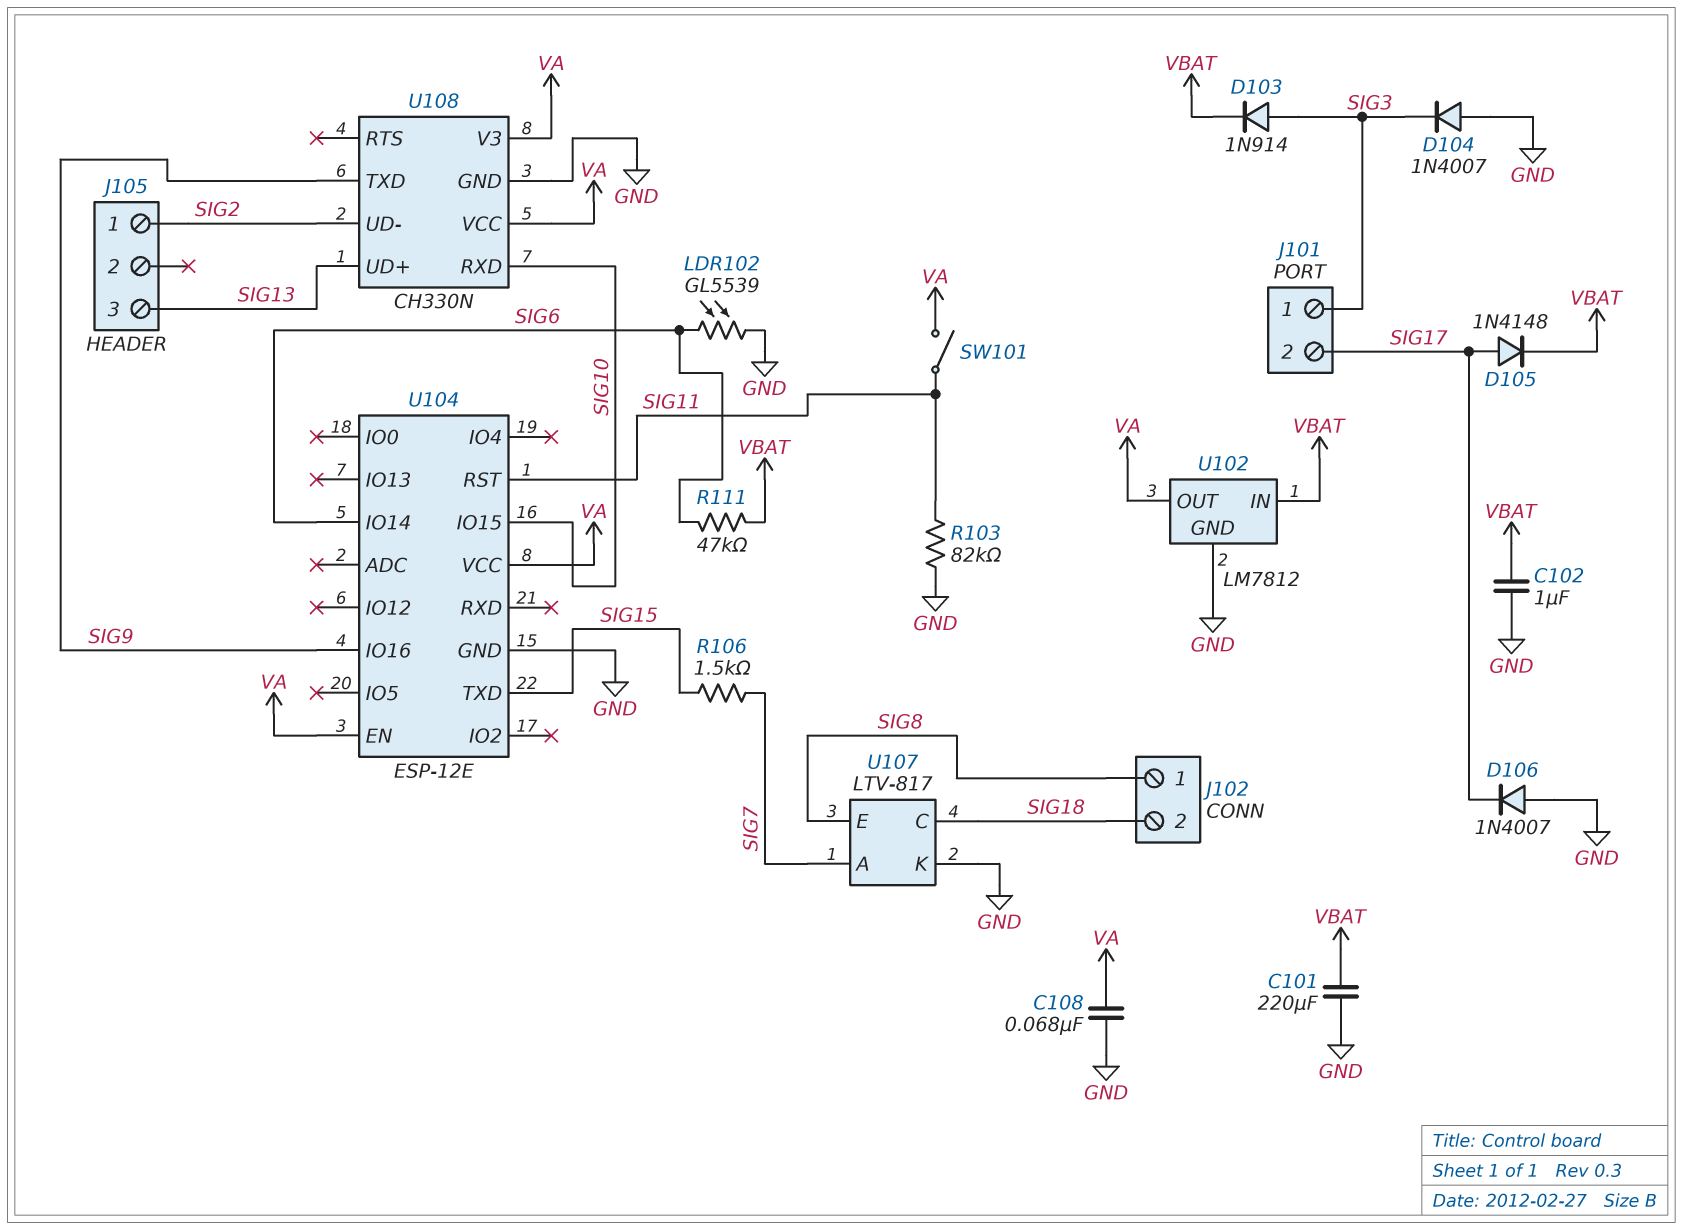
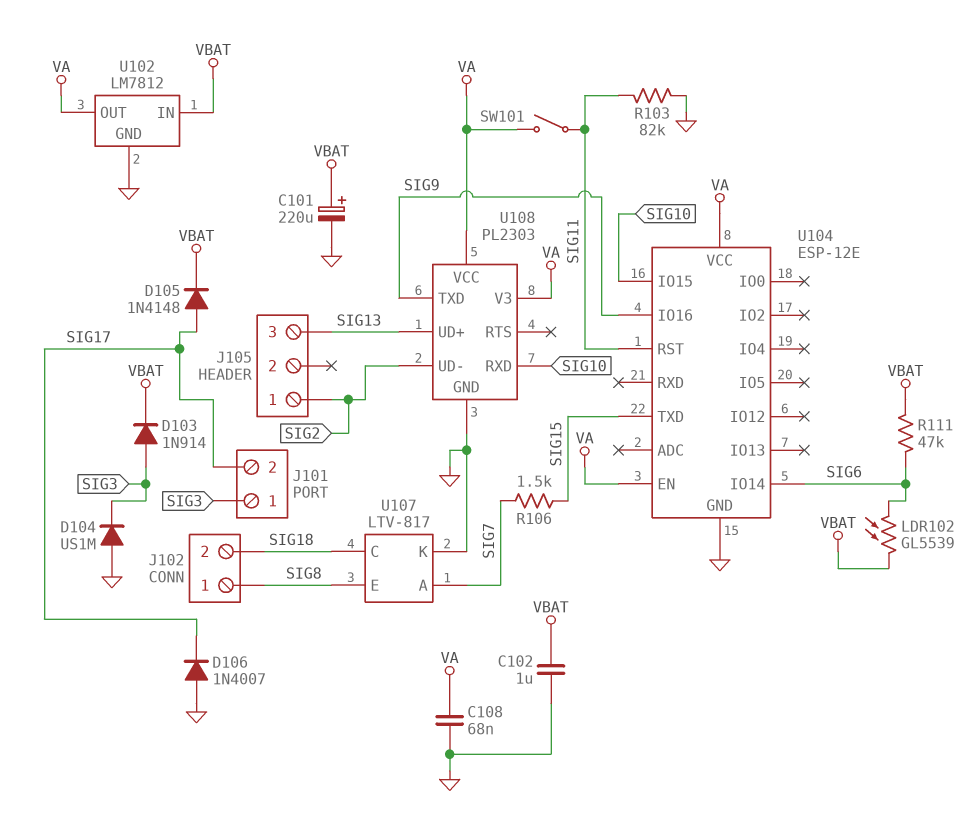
C101: 220uF (GND, VBAT) -> 220uF (plus VBAT, minus GND)
D104: diode 1N4007 (A GND, K SIG3) -> diode US1M (A GND, K SIG3)
LDR102: GL5539 (GND, SIG6) -> GL5539 (SIG6, VBAT)
U108: CH330N -> PL2303

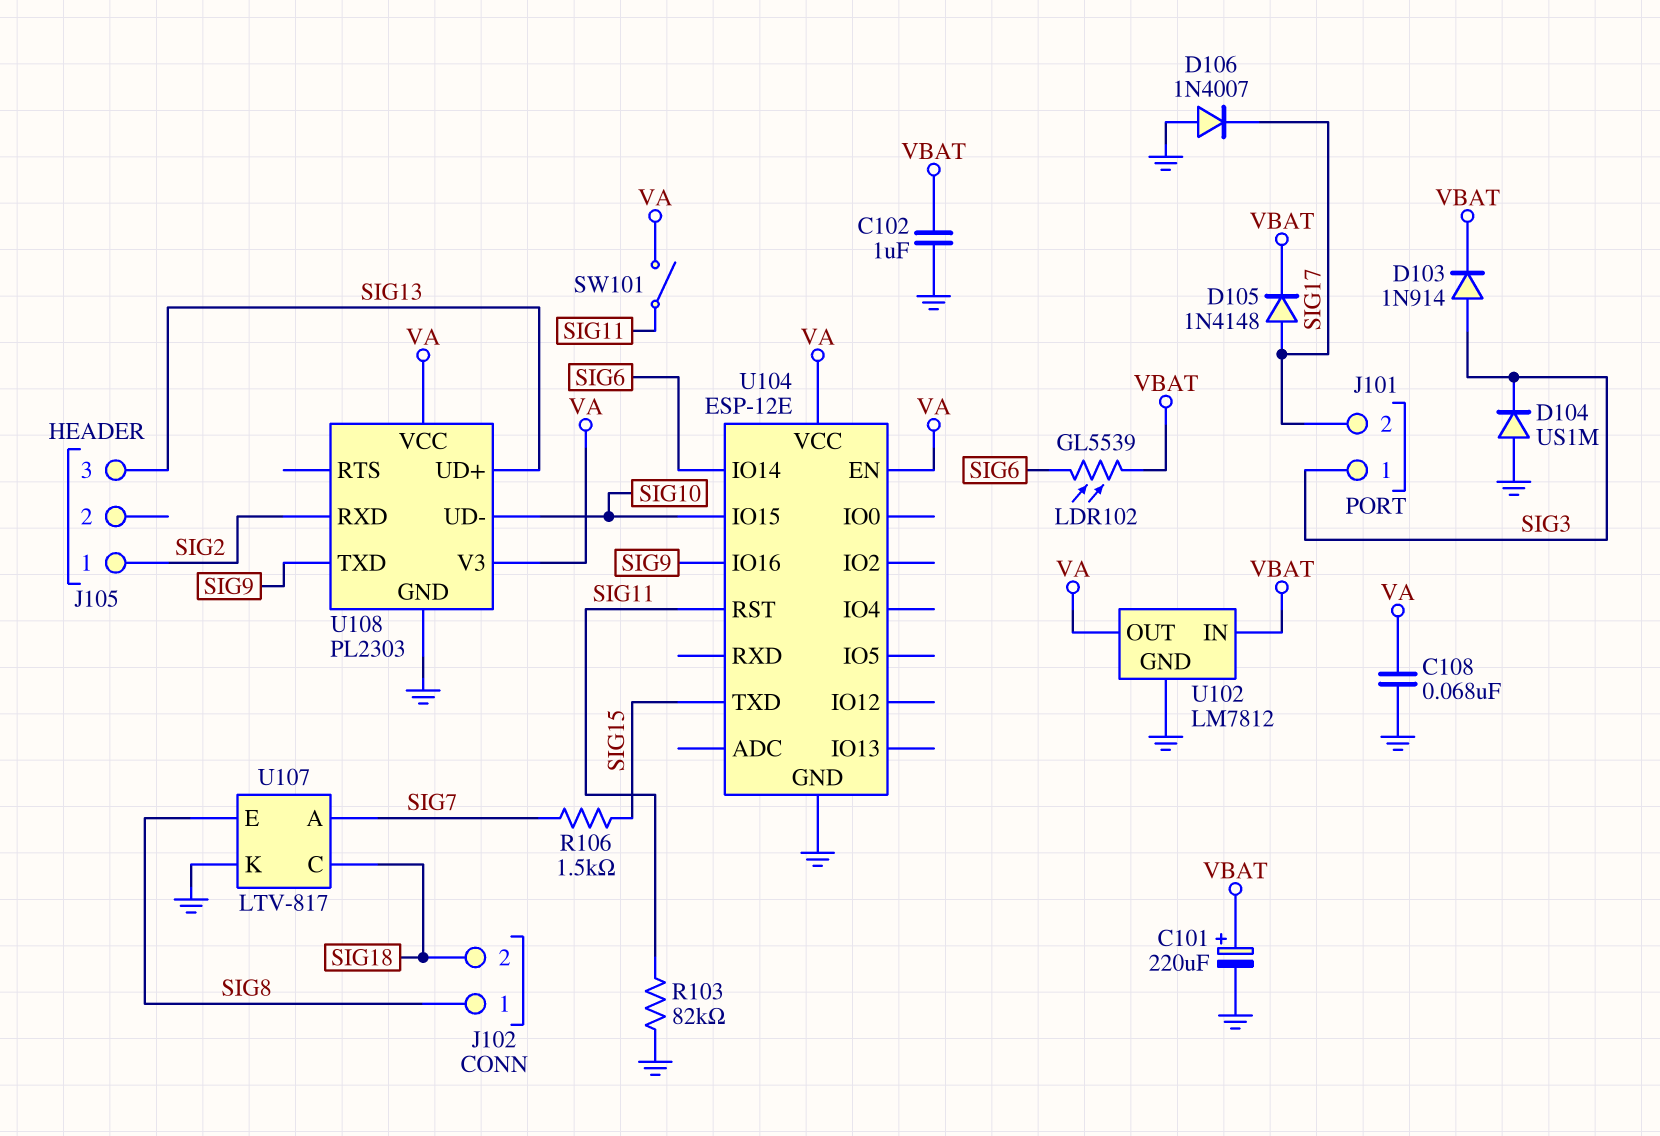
R111: 47k (SIG6, VBAT) -> none
U108 pin RXD: SIG10 -> SIG2
U108 pin UD-: SIG2 -> SIG10

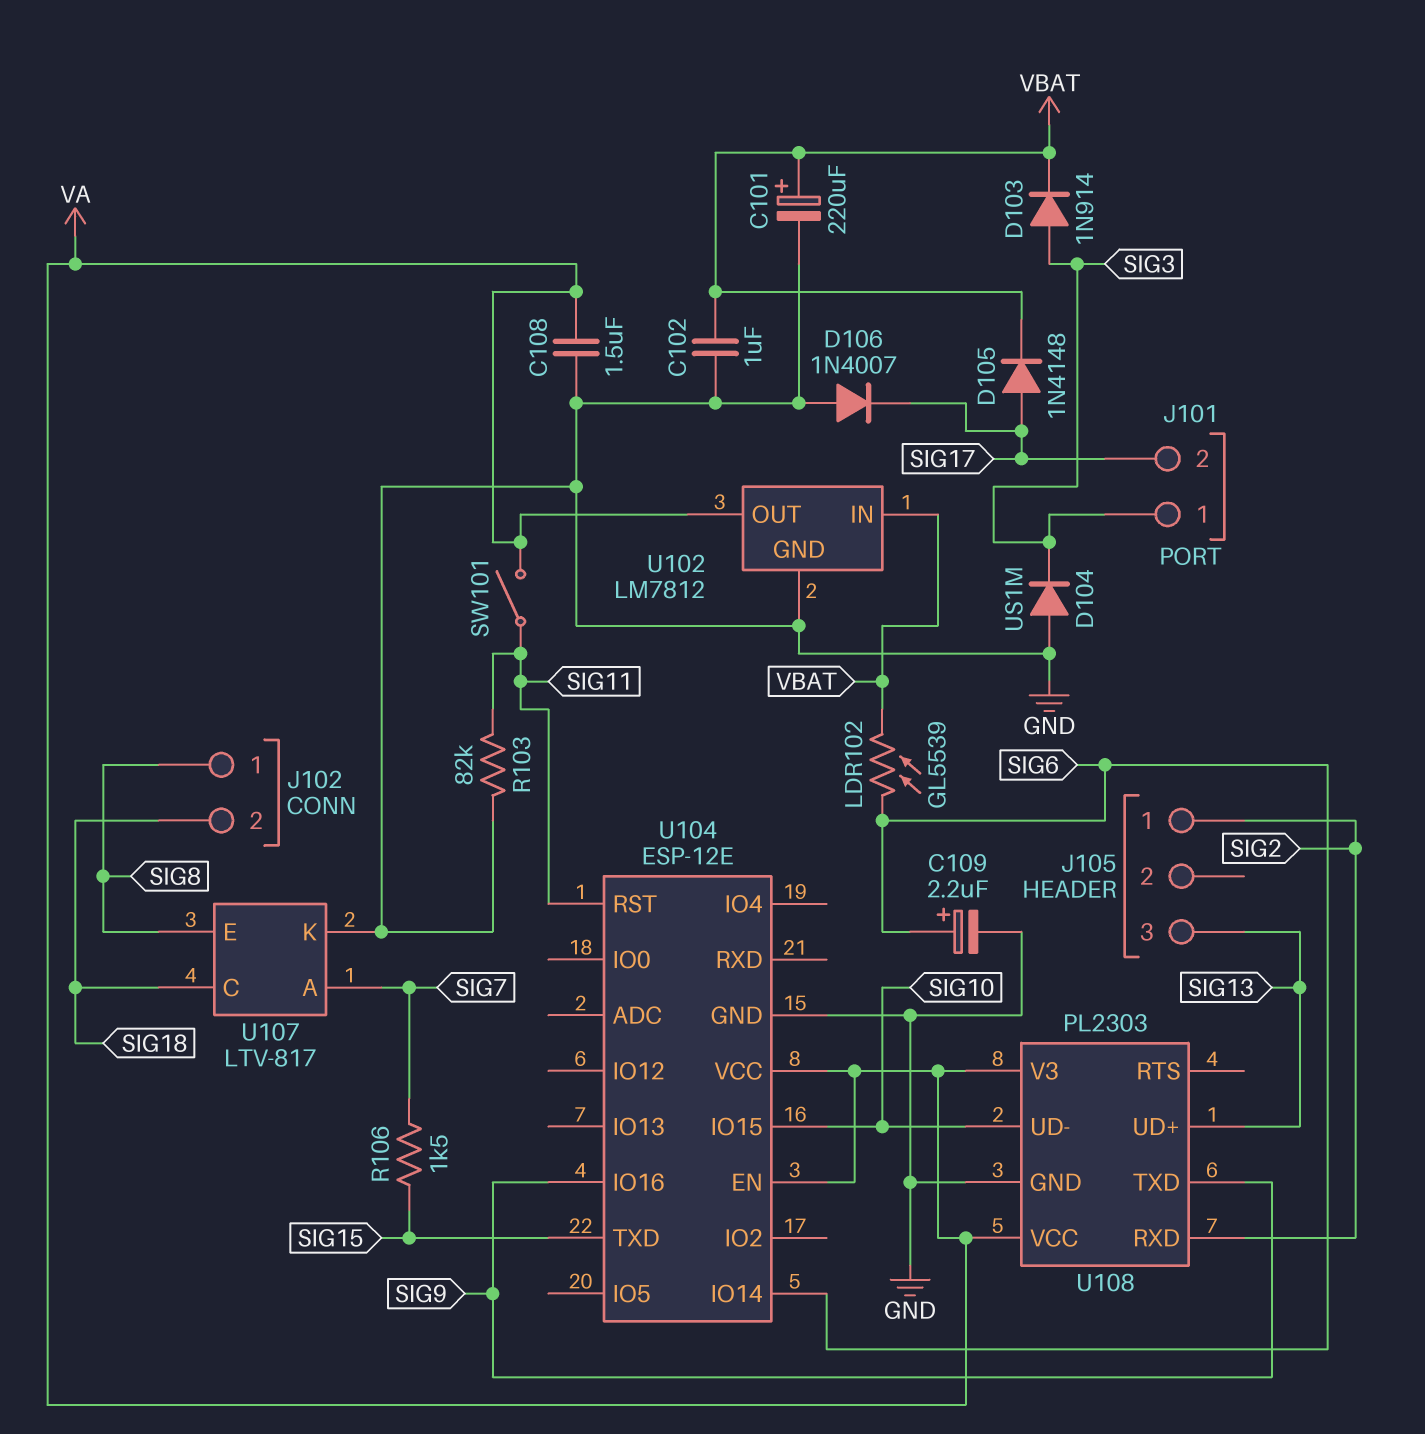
C108: 68nF (GND, VA) -> 1.5uF (GND, VA)
C109: none -> 2.2uF (plus SIG6, minus GND)

